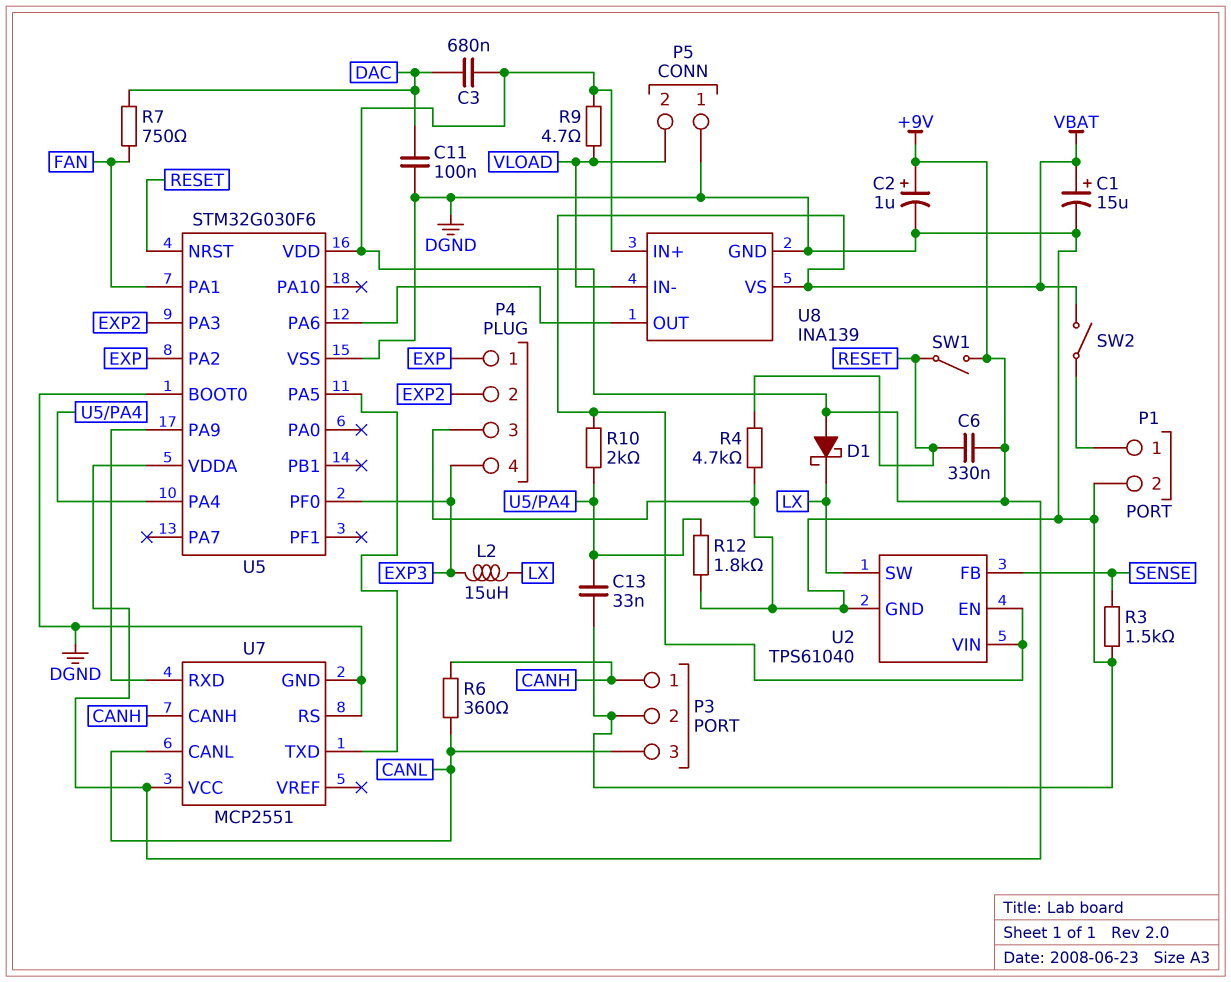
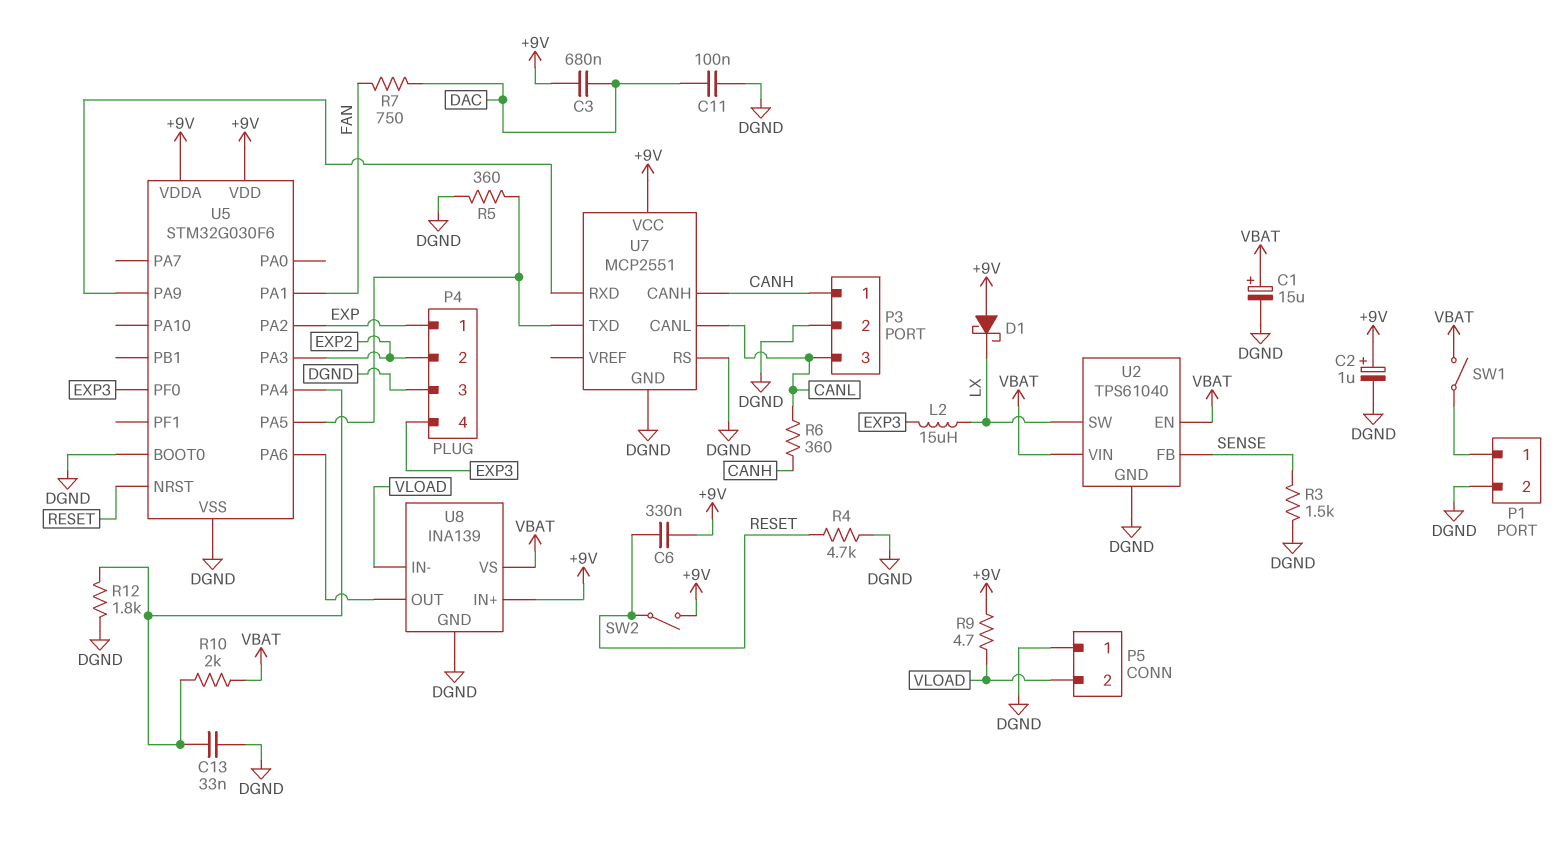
R5: none -> 360 (DGND, U5/PA5)
SW1: switch (+9V, RESET) -> switch (P1/1, VBAT)
SW2: switch (P1/1, VBAT) -> switch (+9V, RESET)

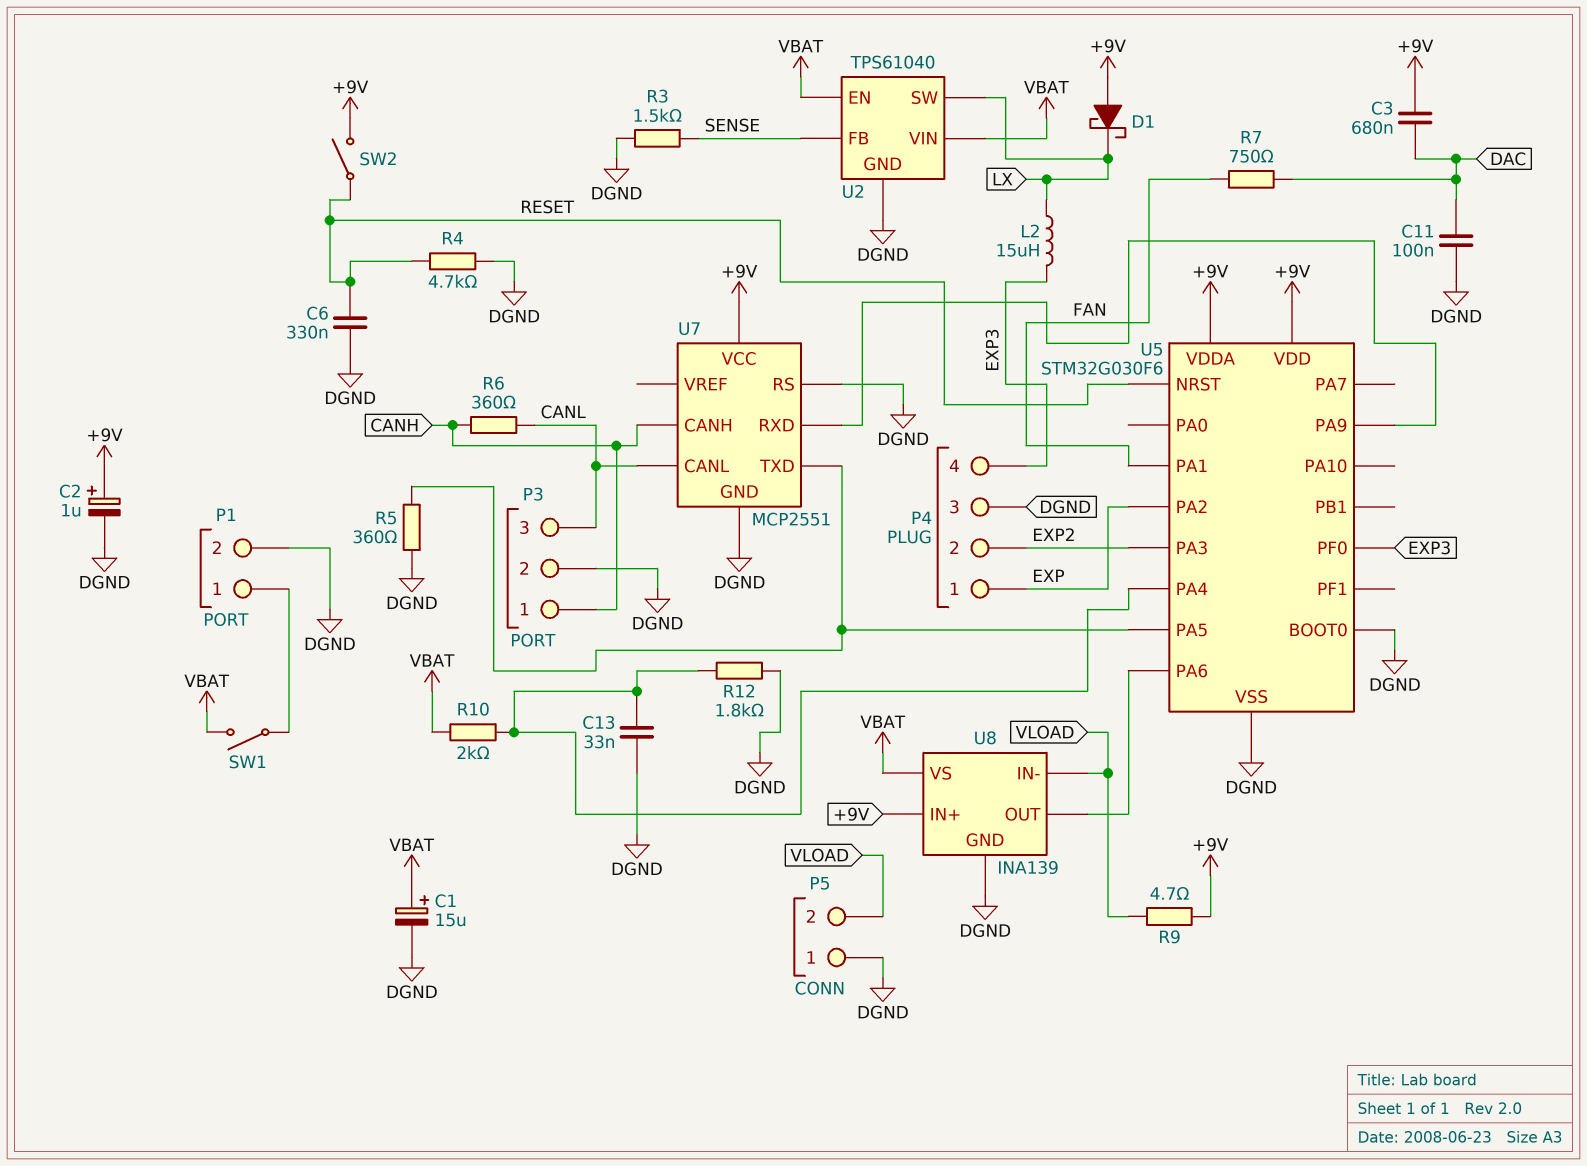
C6: 330nF (+9V, RESET) -> 330nF (DGND, RESET)

